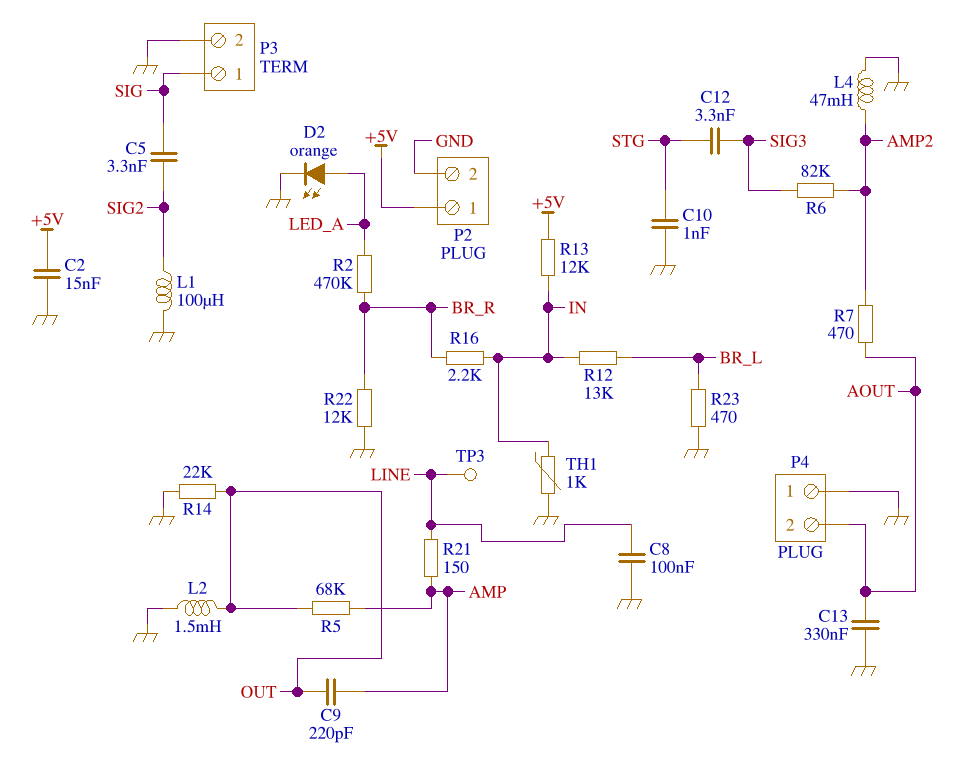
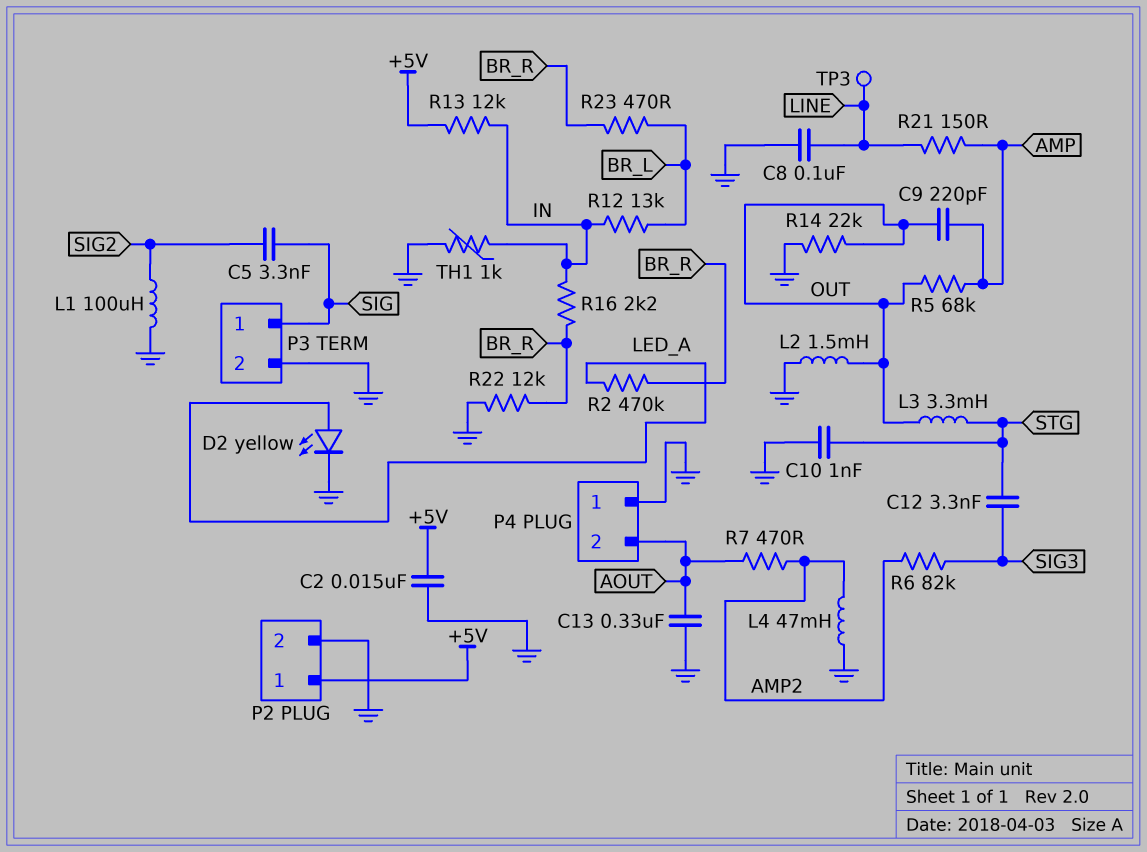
D2: LED orange (A LED_A, K GND) -> LED yellow (A LED_A, K GND)
L3: none -> 3.3mH (OUT, STG)
R23: 470 (BR_L, GND) -> 470 (BR_L, BR_R)

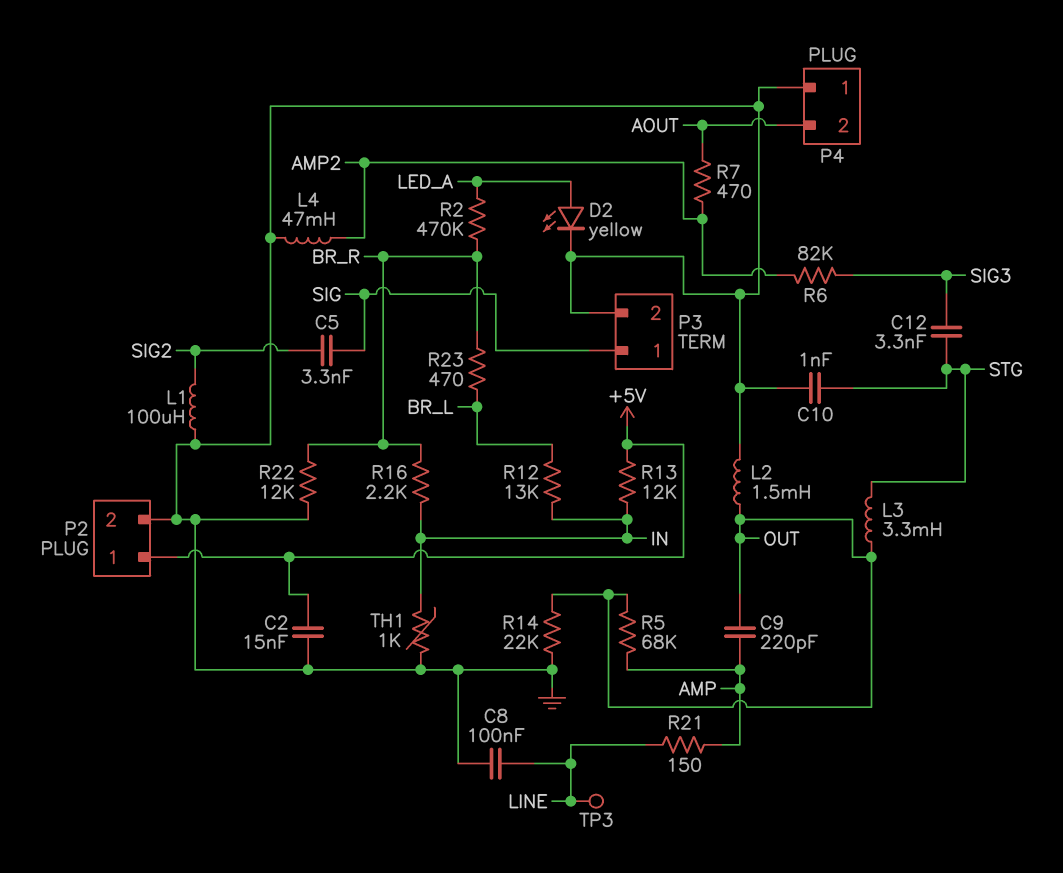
C13: 330nF (AOUT, GND) -> none

